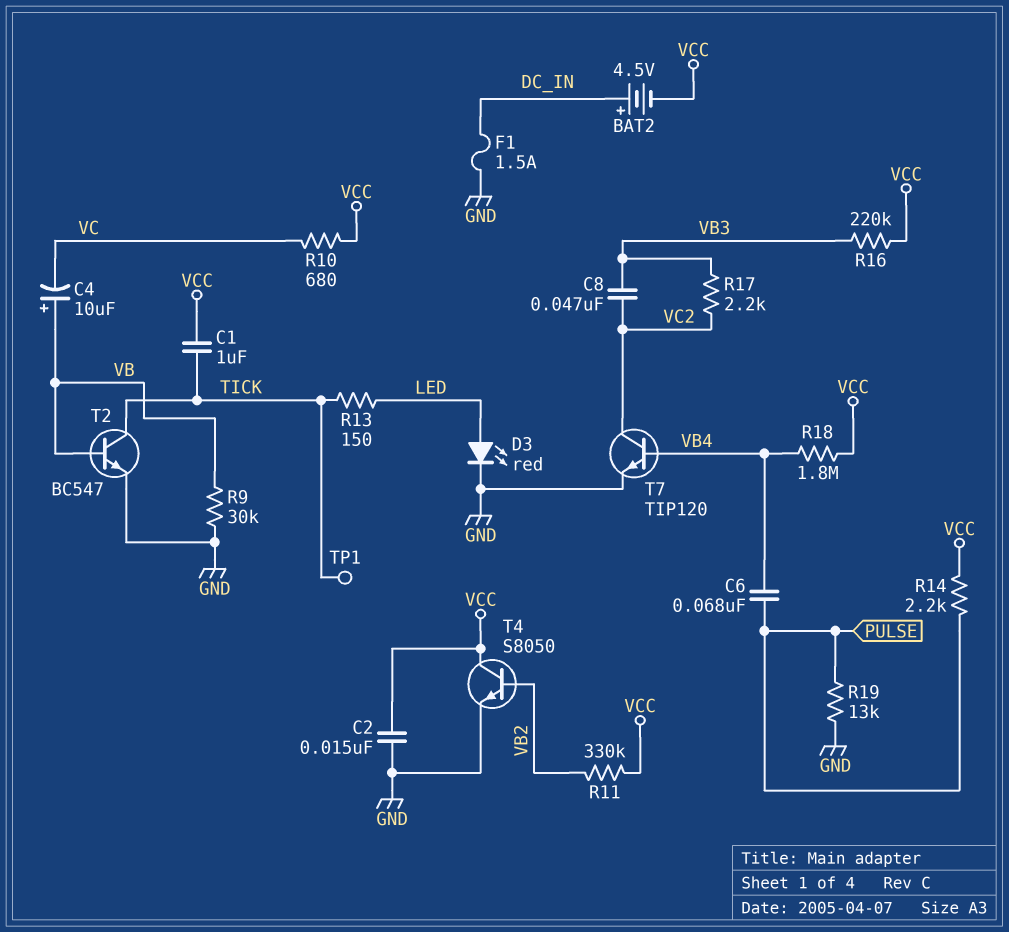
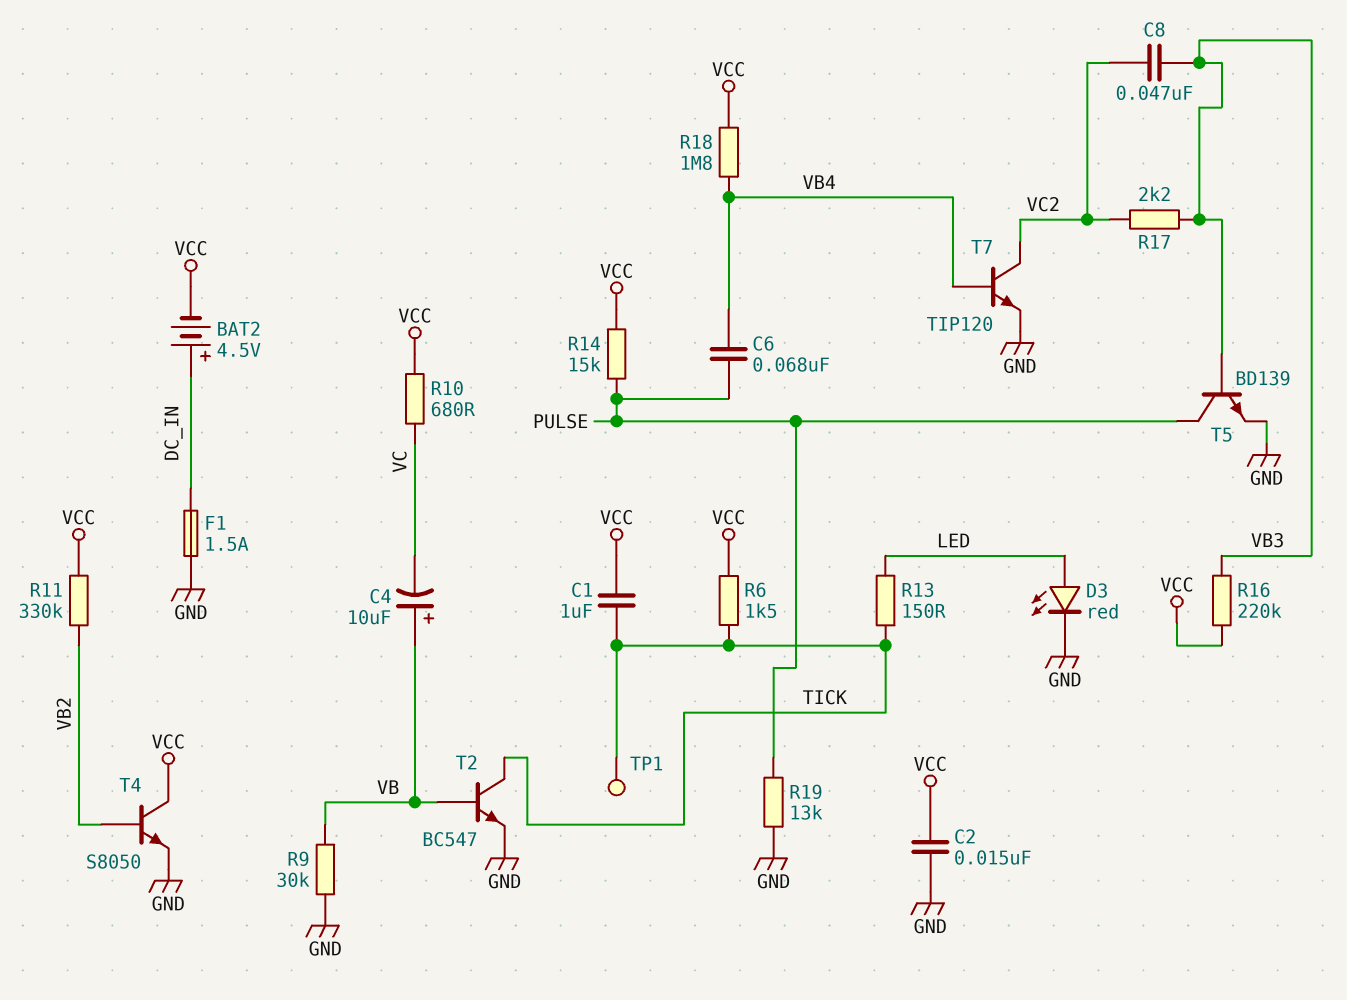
R6: none -> 1.5k (TICK, VCC)
R14: 2.2k (PULSE, VCC) -> 15k (PULSE, VCC)
T5: none -> NPN BD139 (B VB3, C PULSE, E GND)

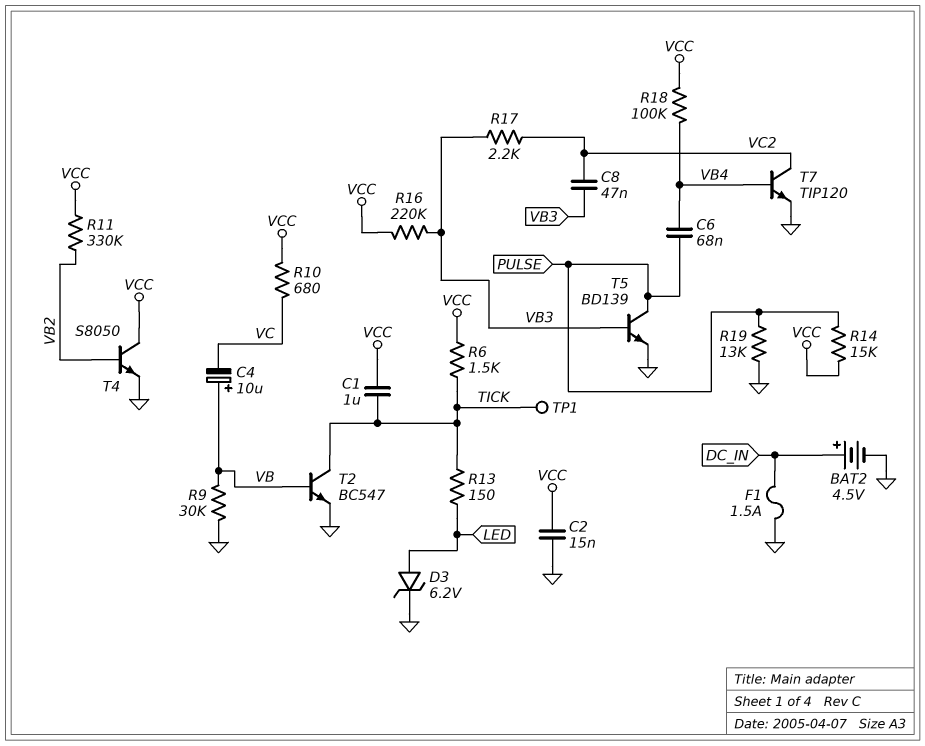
BAT2: 4.5V (plus DC_IN, minus VCC) -> 4.5V (plus DC_IN, minus GND)
D3: LED red (A LED, K GND) -> zener 6.2V (A LED, K GND)
R18: 1.8M (VB4, VCC) -> 100k (VB4, VCC)

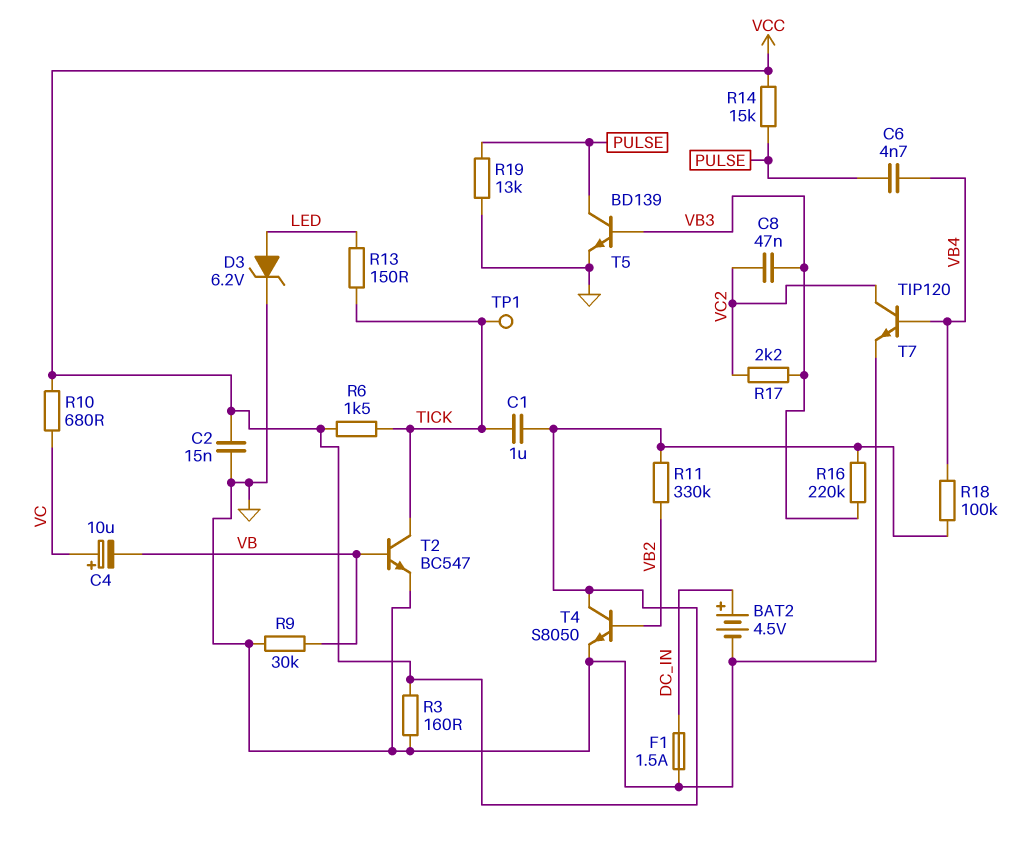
C4: 10uF (plus VB, minus VC) -> 10uF (plus VC, minus VB)
C6: 68nF (PULSE, VB4) -> 4.7nF (PULSE, VB4)
R3: none -> 160 (GND, VCC)

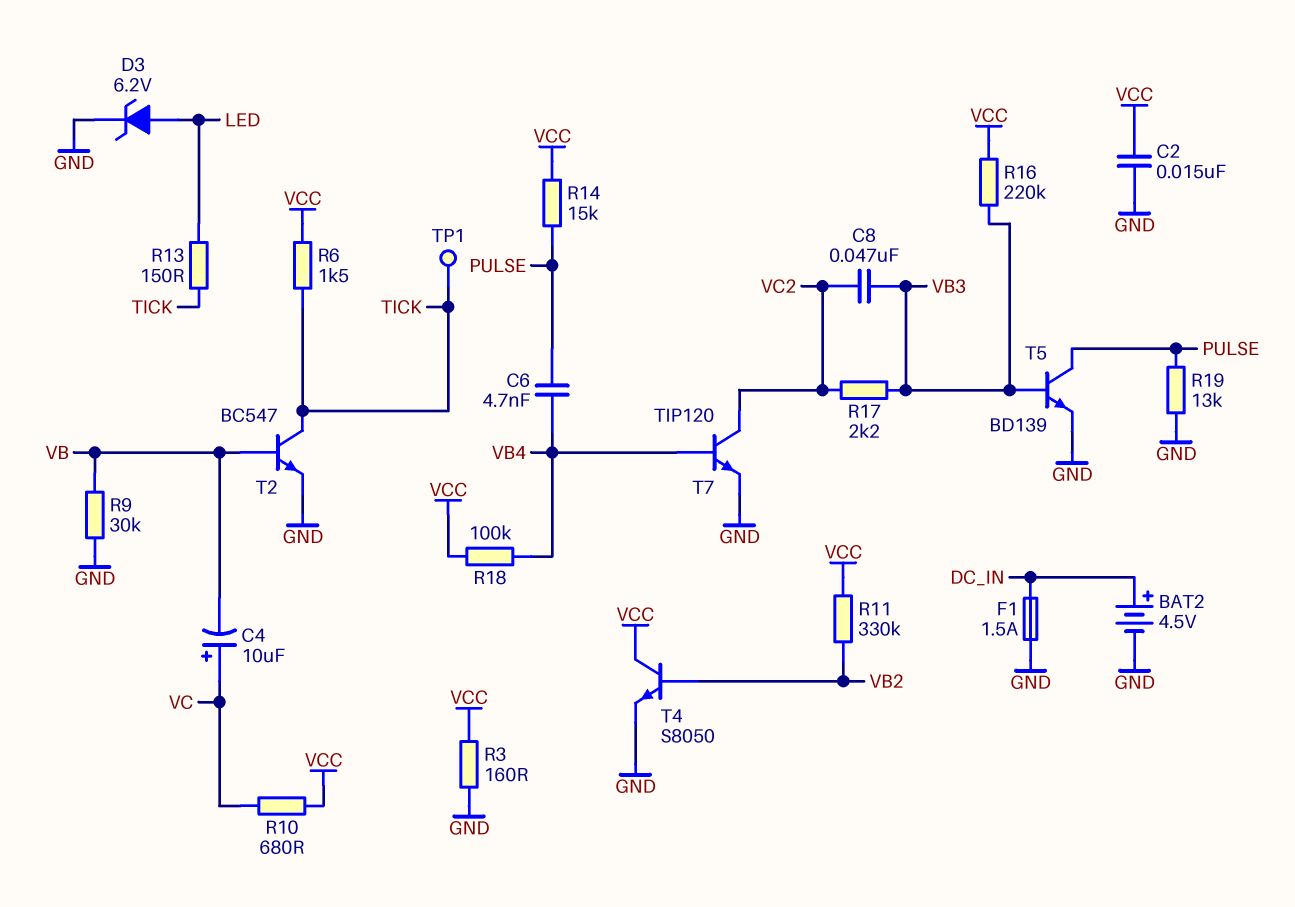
C1: 1uF (TICK, VCC) -> none

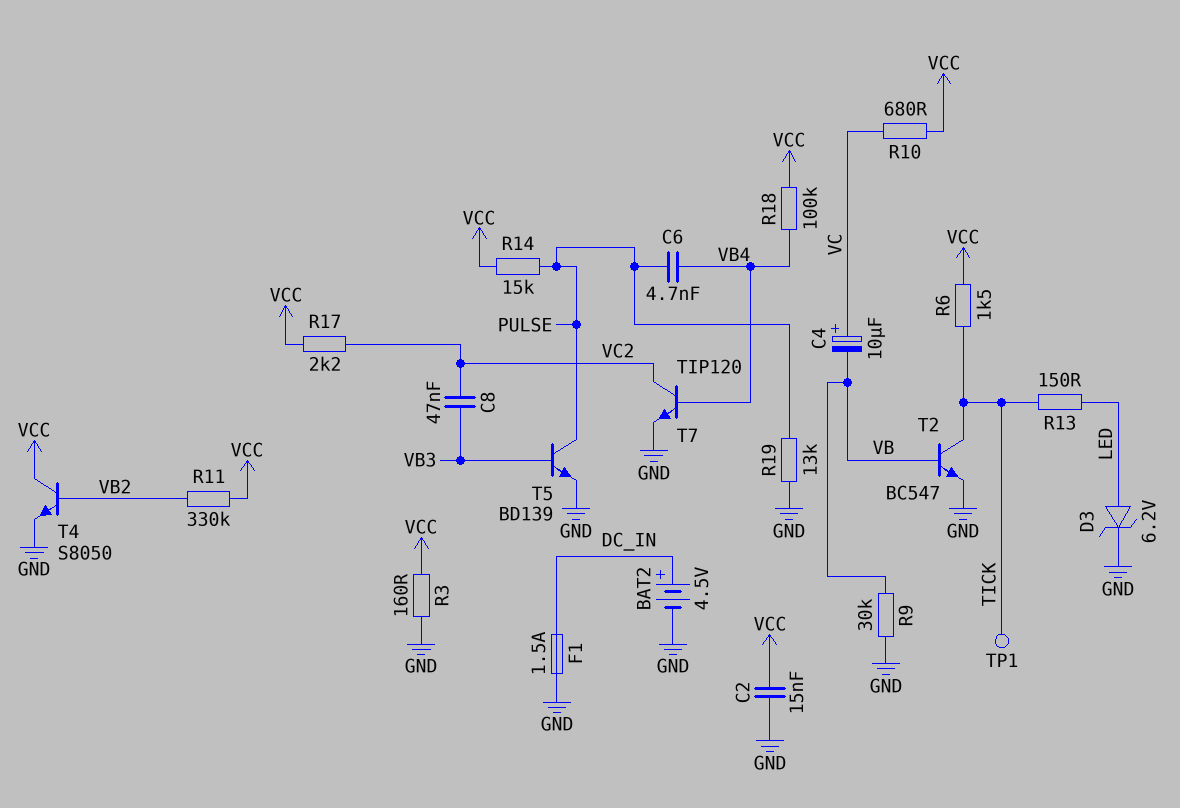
R16: 220k (VB3, VCC) -> none
R17: 2.2k (VB3, VC2) -> 2.2k (VC2, VCC)

